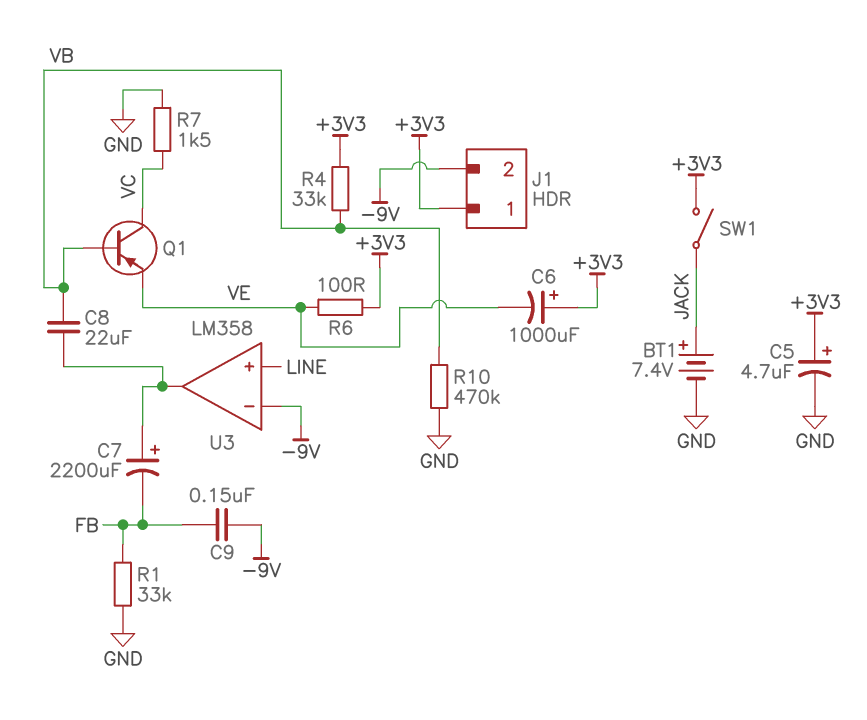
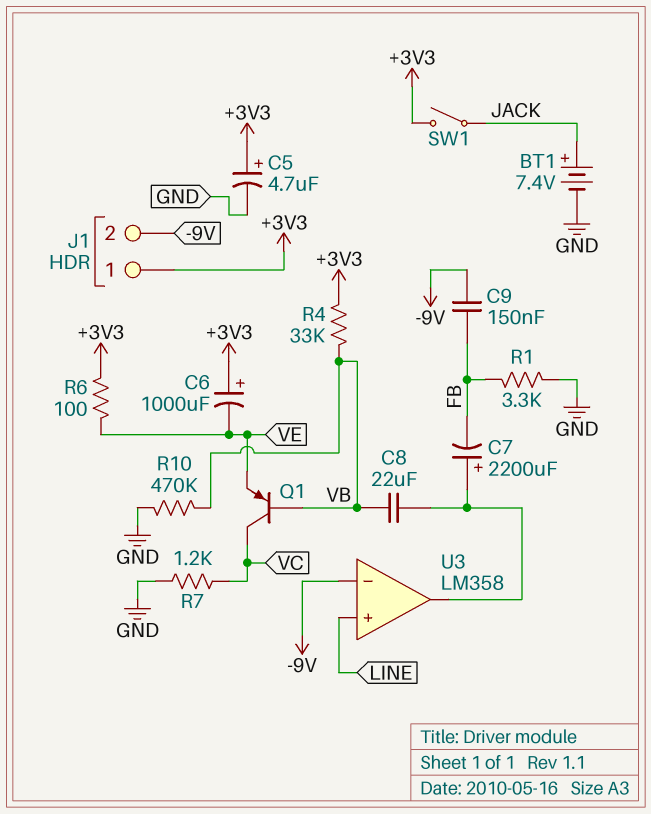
R1: 33k (FB, GND) -> 3.3k (FB, GND)
R7: 1.5k (GND, VC) -> 1.2k (GND, VC)

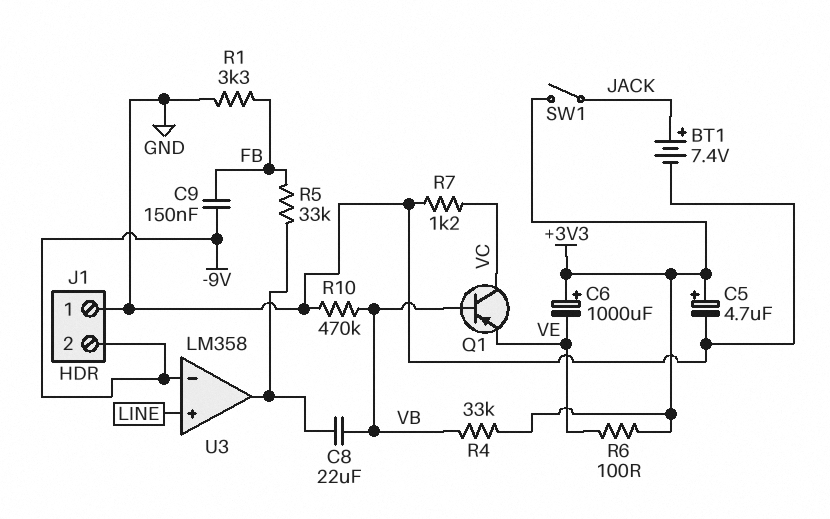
C7: 2200uF (plus U3/out, minus FB) -> none
J1 pin 1: +3V3 -> GND
R5: none -> 33k (FB, U3/out)

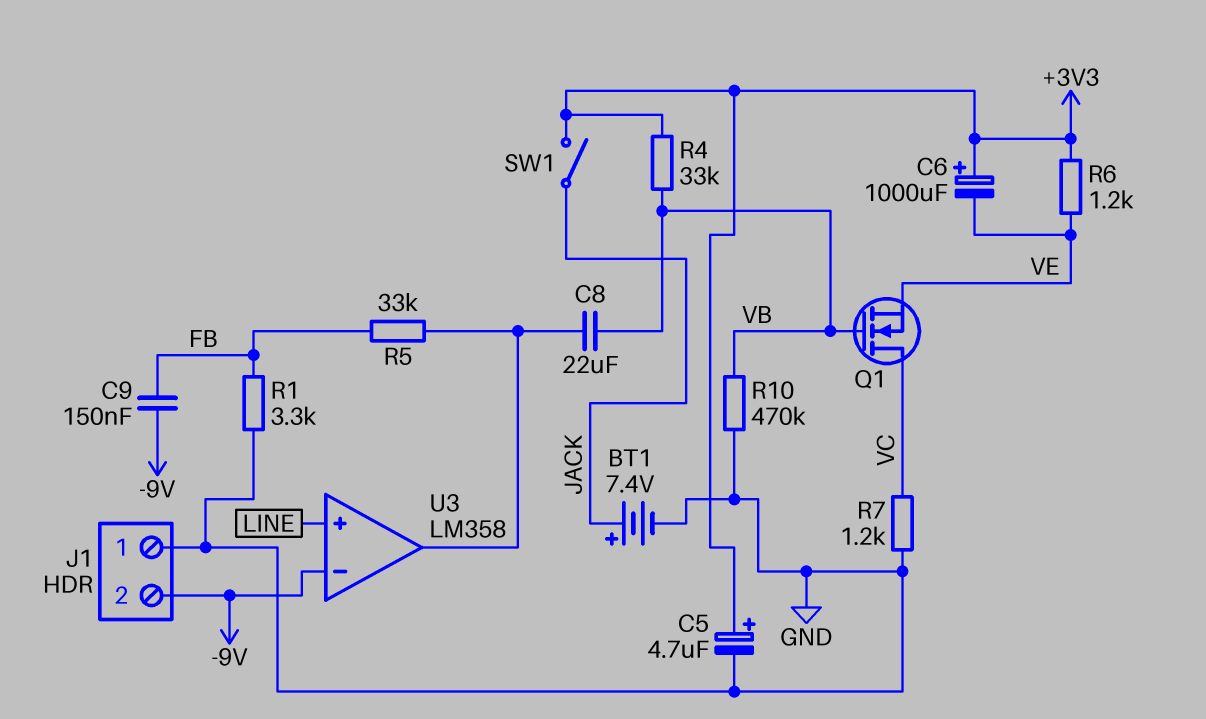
Q1: PNP (B VB, C VC, E VE) -> NMOS (G VB, D VC, S VE)
R6: 100 (+3V3, VE) -> 1.2k (+3V3, VE)

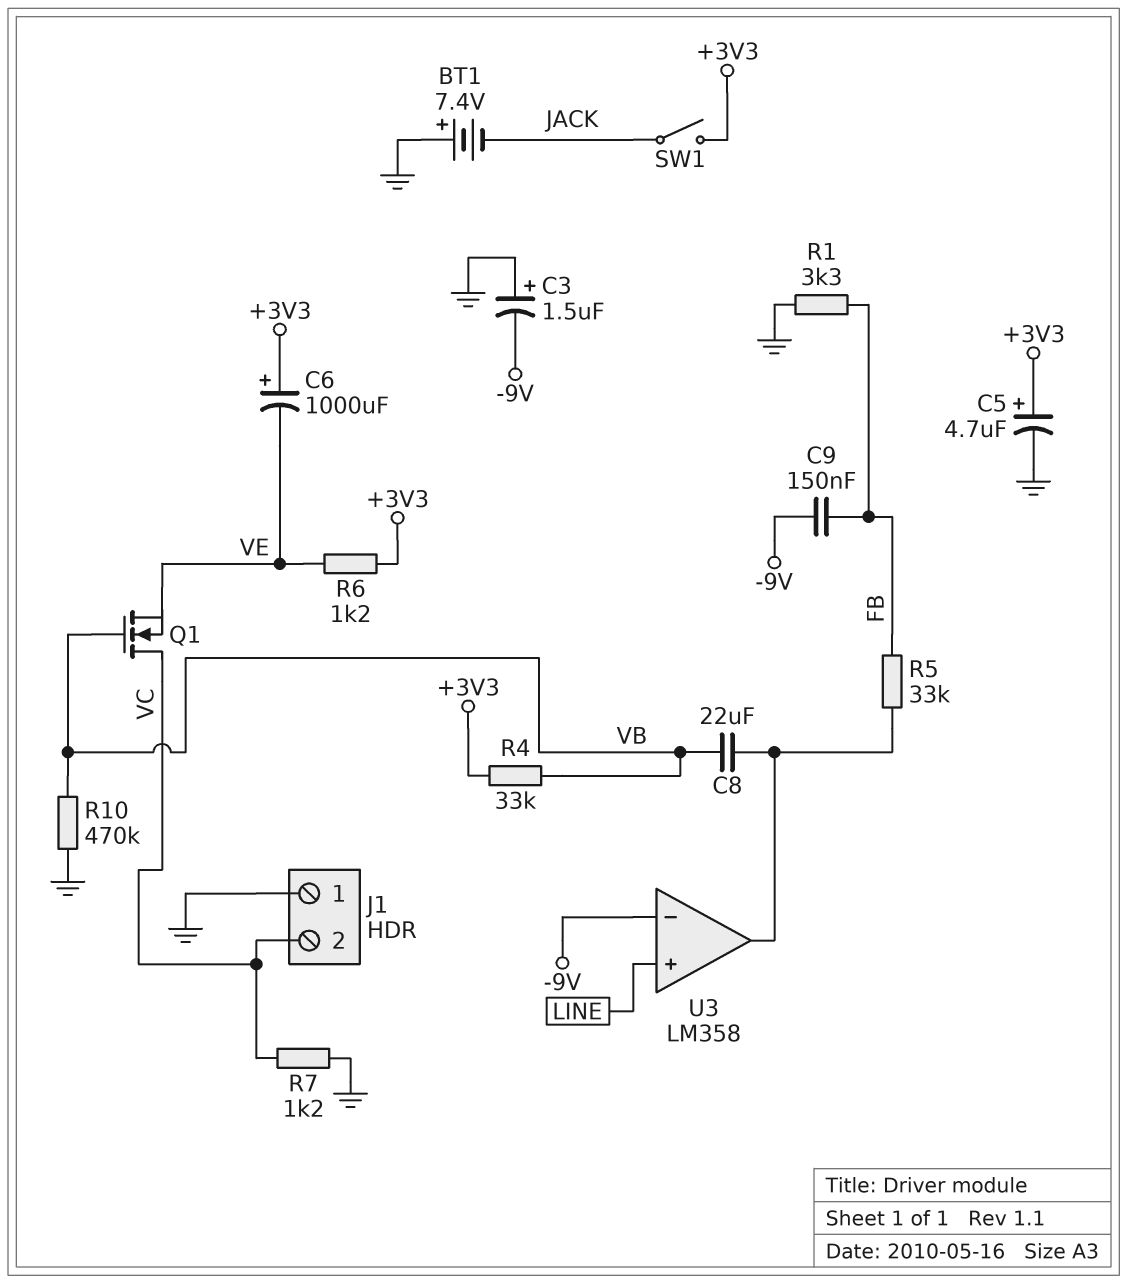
BT1: 7.4V (plus JACK, minus GND) -> 7.4V (plus GND, minus JACK)
C3: none -> 1.5uF (plus GND, minus -9V)
J1 pin 2: -9V -> VC

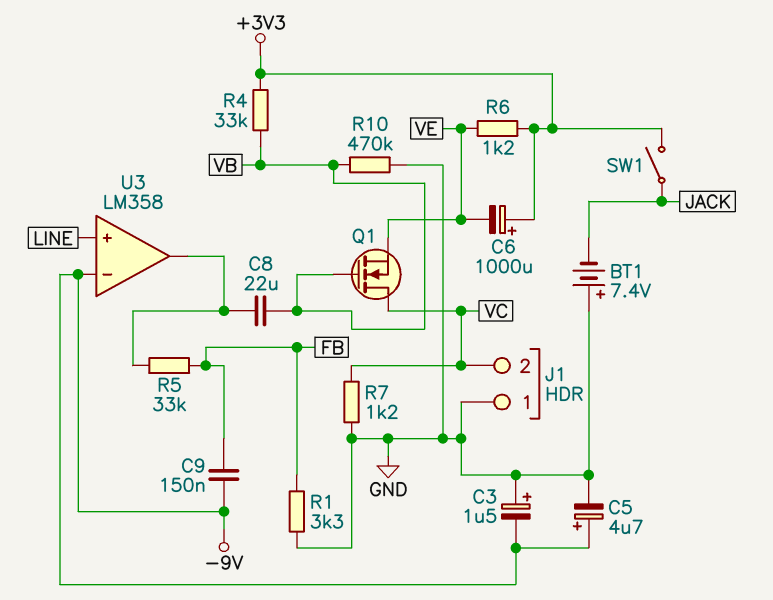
C5: 4.7uF (plus +3V3, minus GND) -> 4.7uF (plus -9V, minus GND)

